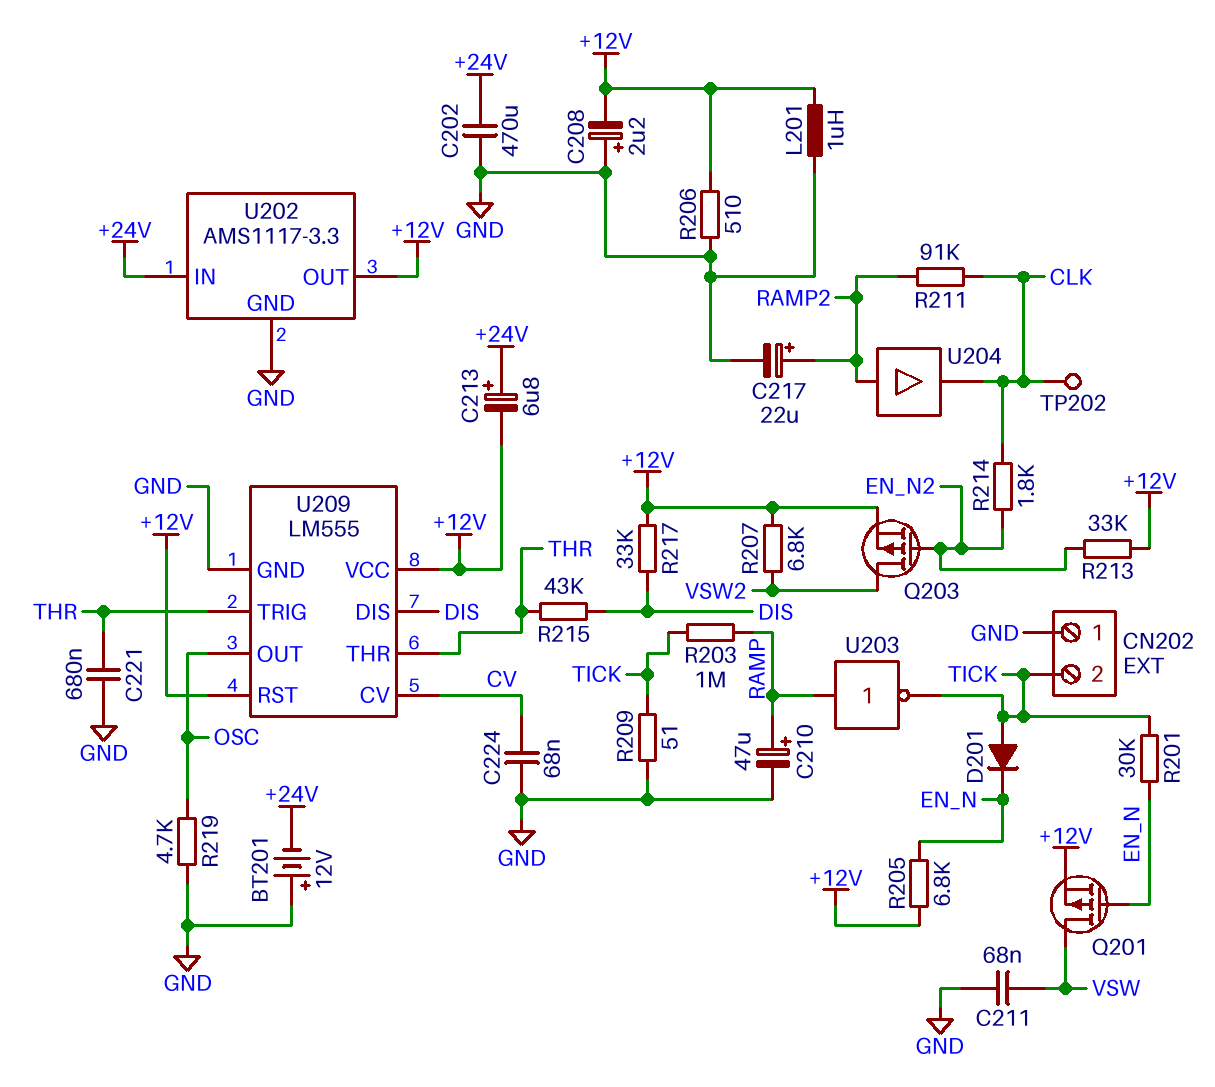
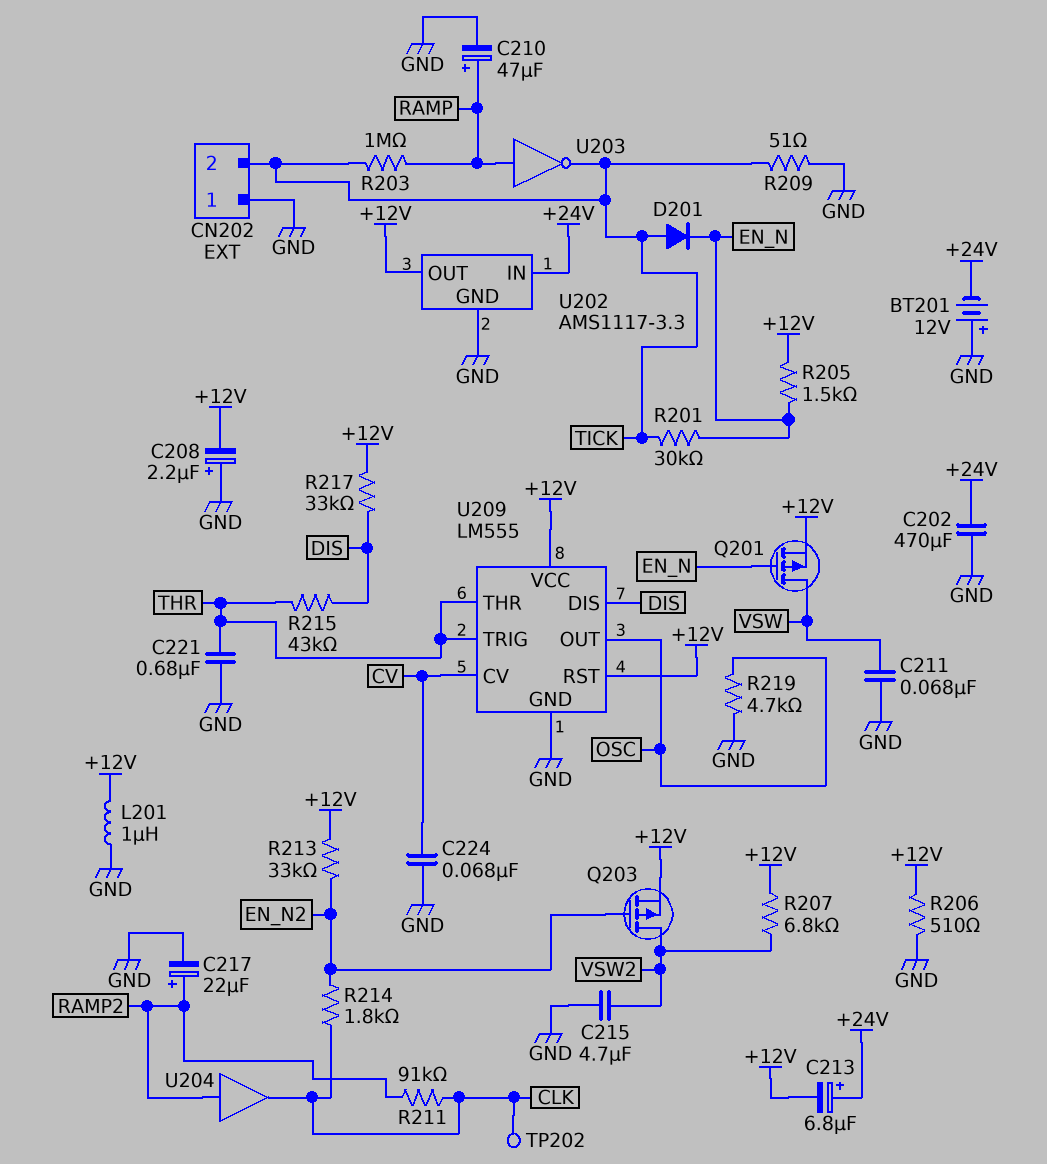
C215: none -> 4.7uF (GND, VSW2)
R205: 6.8k (+12V, EN_N) -> 1.5k (+12V, EN_N)

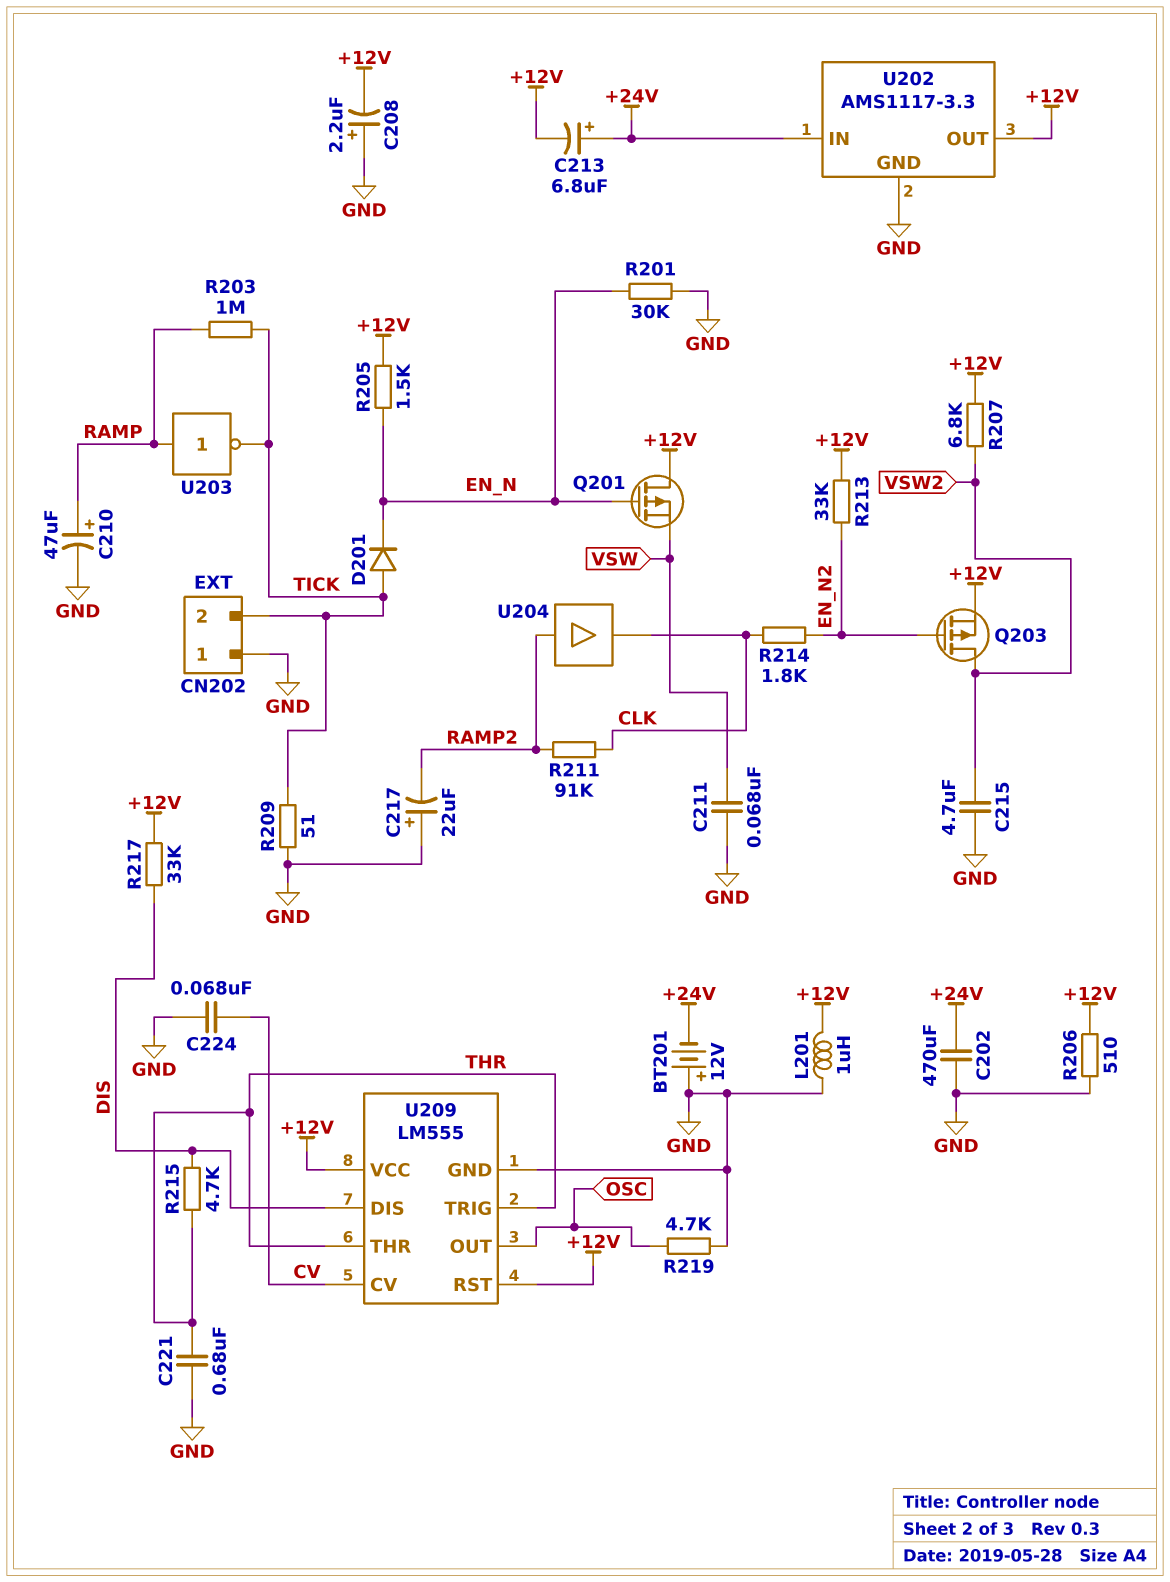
C217: 22uF (plus RAMP2, minus GND) -> 22uF (plus GND, minus RAMP2)
Q201: PMOS (G EN_N, D VSW, S +12V) -> PMOS (G EN_N, D +12V, S VSW)
R201: 30k (EN_N, TICK) -> 30k (EN_N, GND)
R215: 43k (DIS, THR) -> 4.7k (DIS, THR)
TP202: test point (CLK) -> none

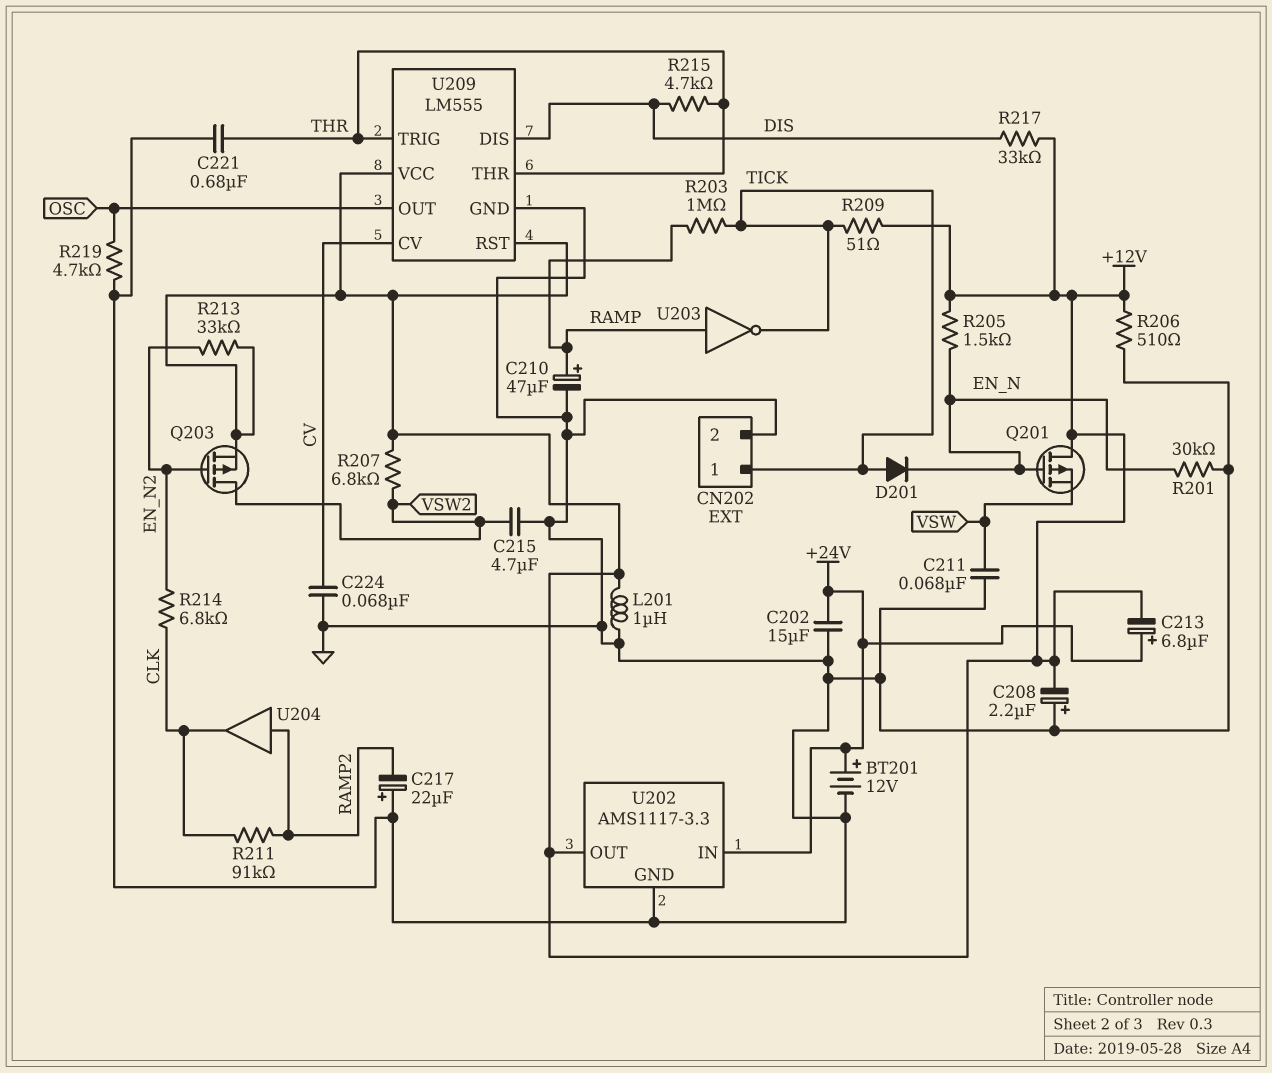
BT201: 12V (plus GND, minus +24V) -> 12V (plus +24V, minus GND)
C202: 470uF (+24V, GND) -> 15uF (+24V, GND)
CN202 pin 1: GND -> TICK
CN202 pin 2: TICK -> GND
R209: 51 (GND, TICK) -> 51 (+12V, TICK)
R214: 1.8k (CLK, EN_N2) -> 6.8k (CLK, EN_N2)

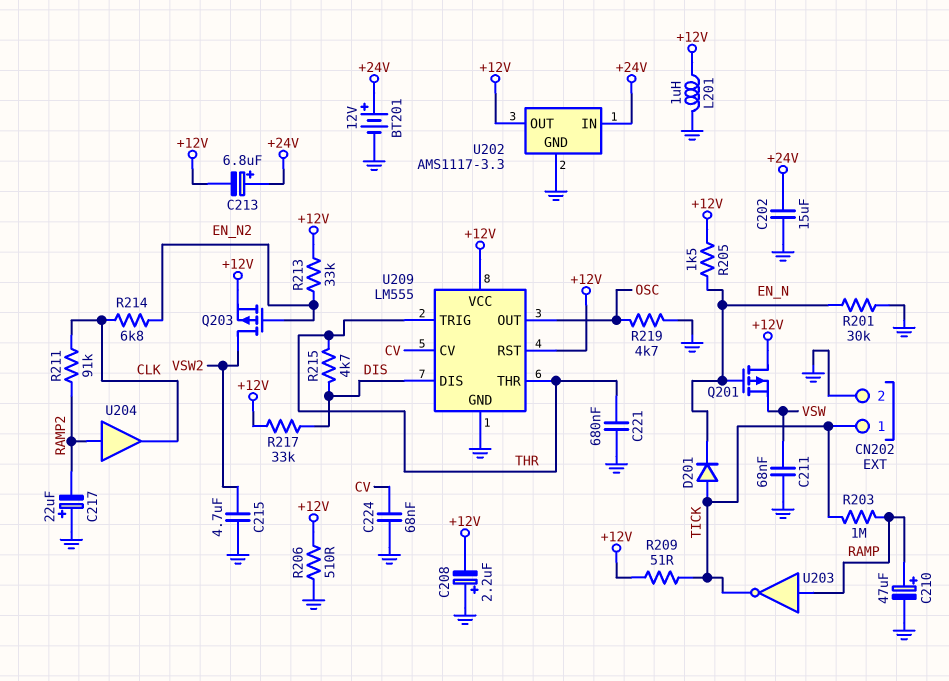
R207: 6.8k (+12V, VSW2) -> none

